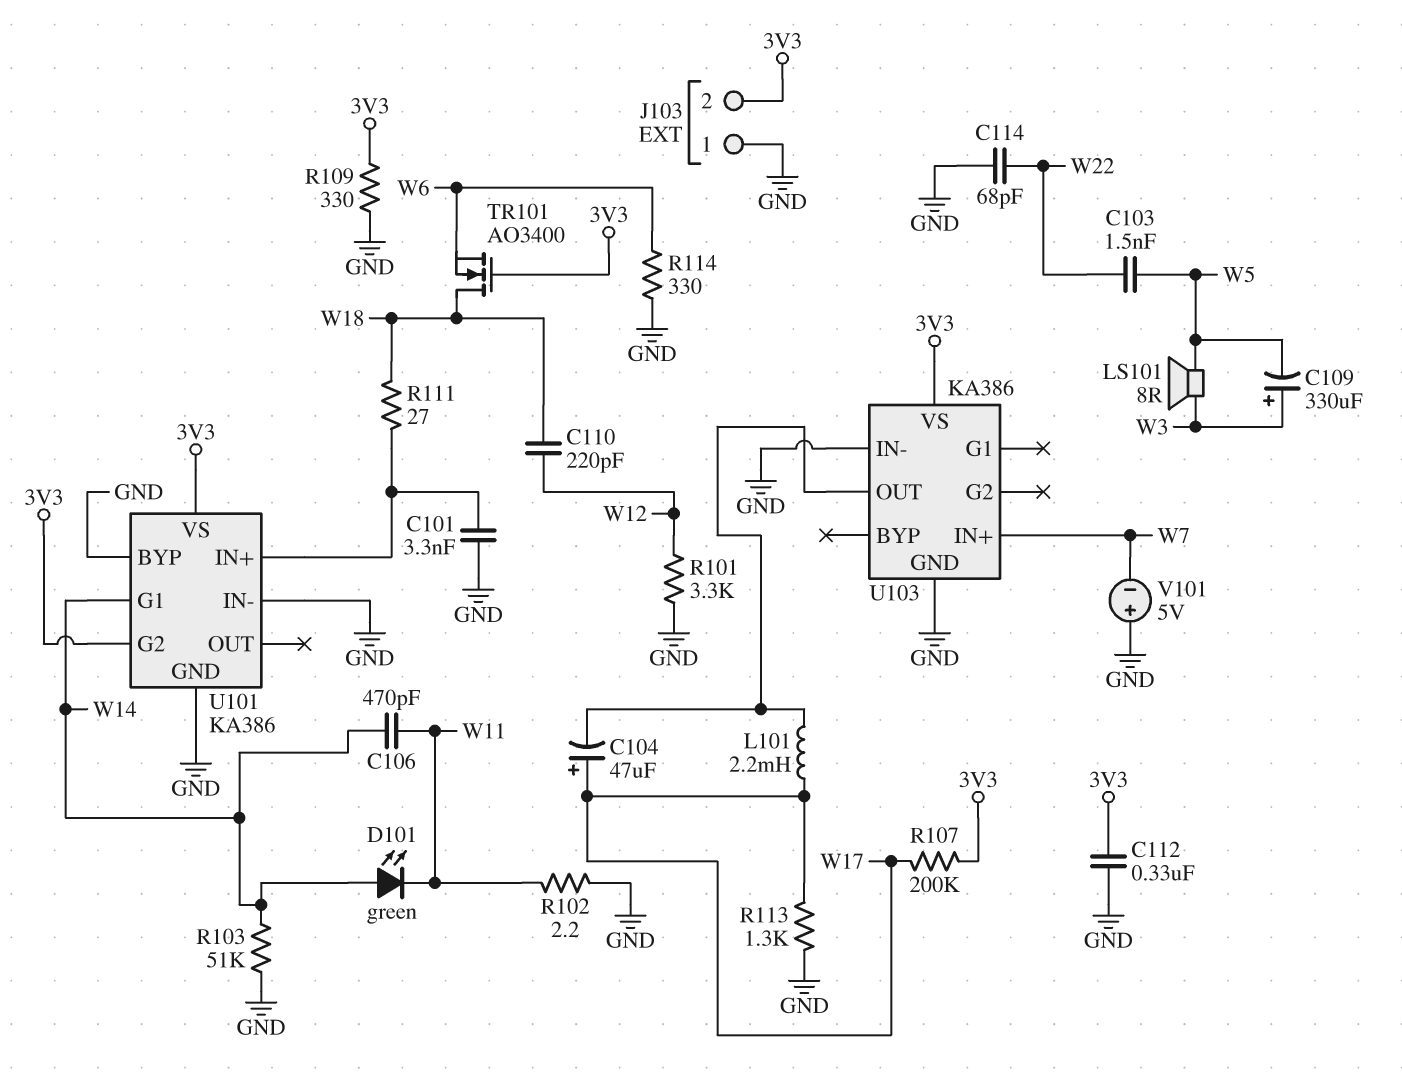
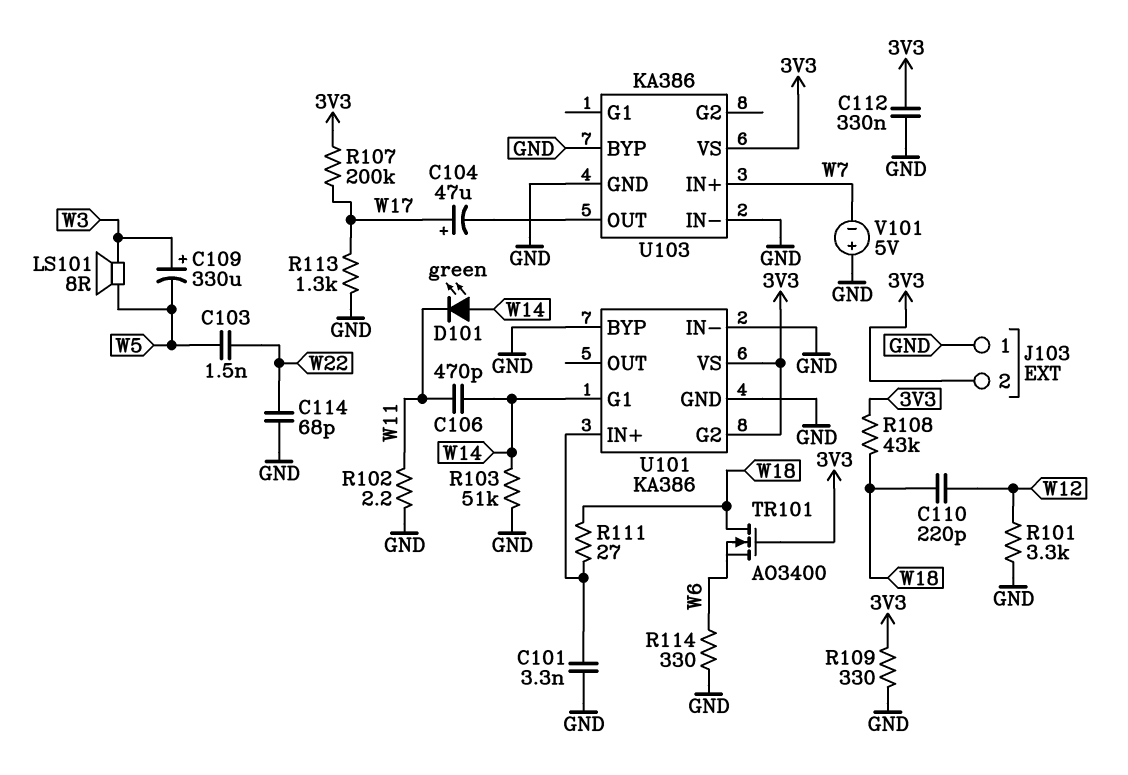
L101: 2.2mH (U103/OUT, W17) -> none
R108: none -> 43k (3V3, W18)
U103 pin BYP: none -> GND

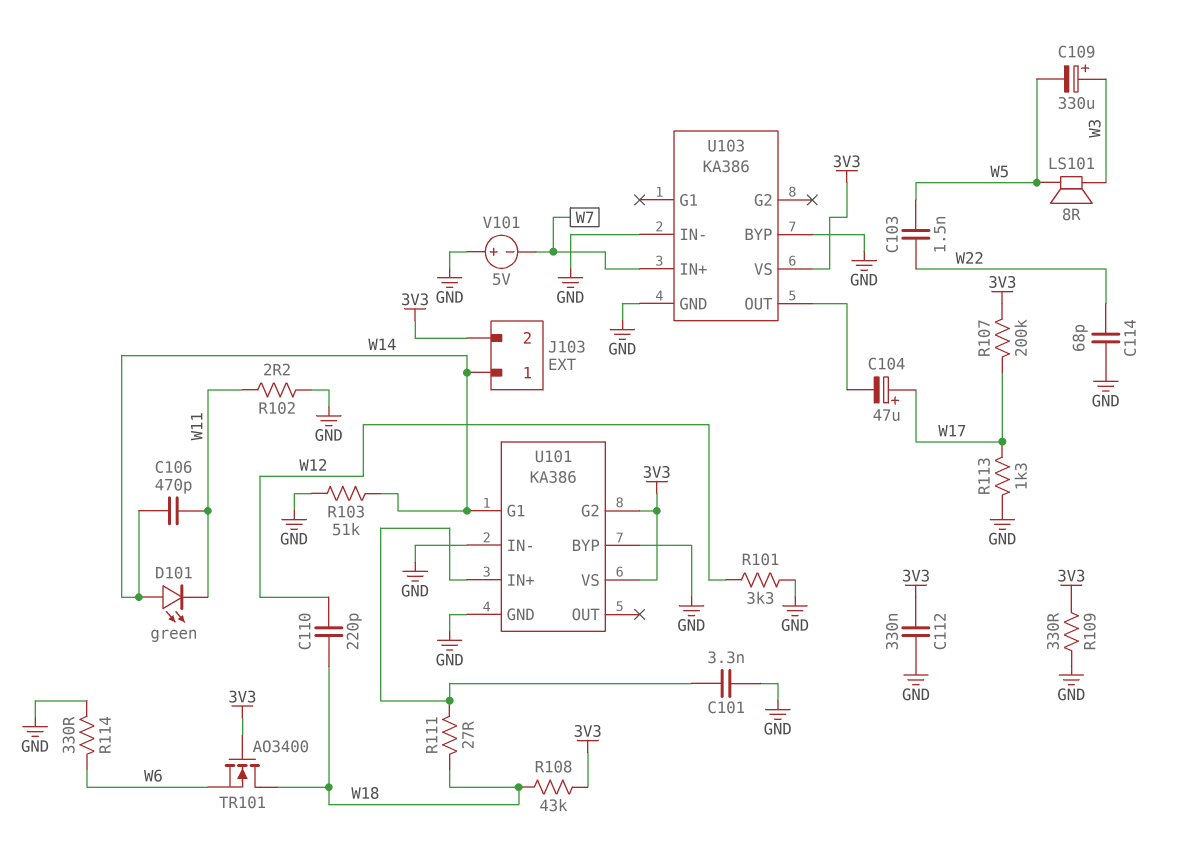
J103 pin 1: GND -> W14

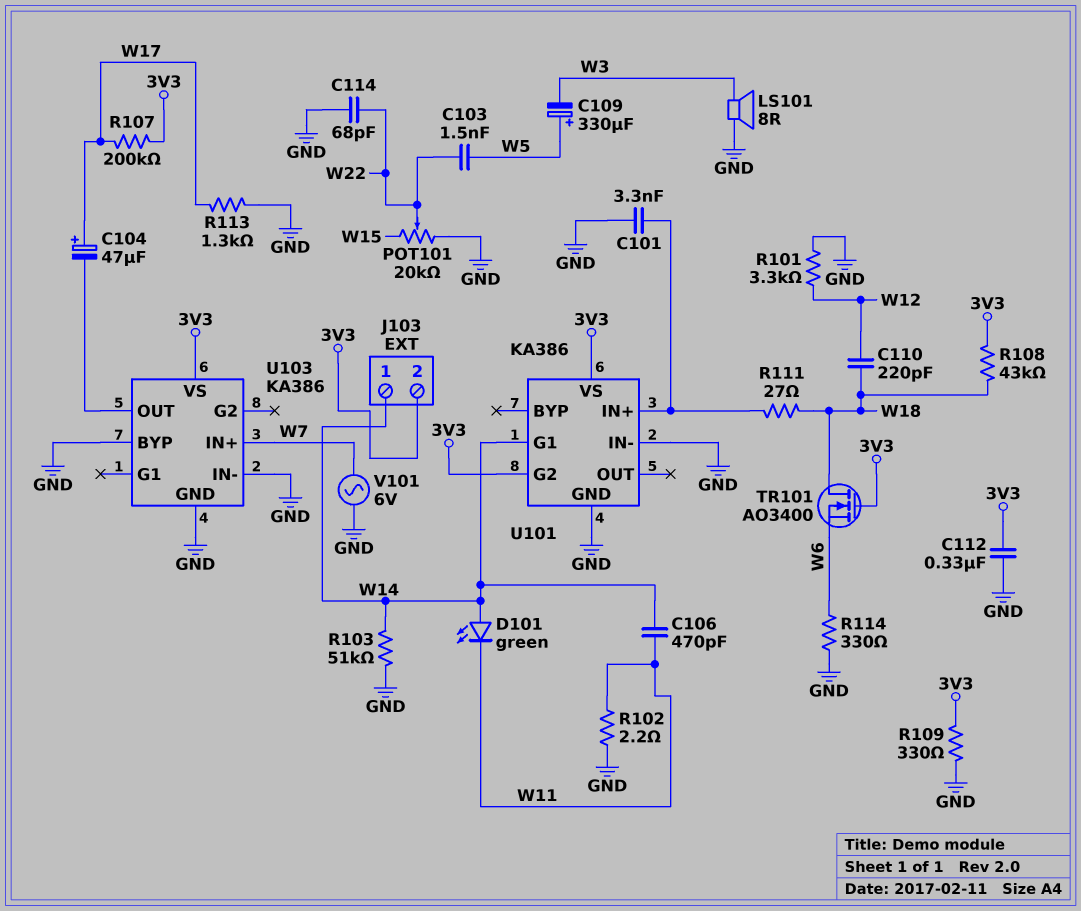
C109: 330uF (plus W3, minus W5) -> 330uF (plus W5, minus W3)
LS101: speaker 8R (W3, W5) -> speaker 8R (GND, W3)
POT101: none -> 20k (GND, W15, wiper W22)
U101 pin BYP: GND -> none
V101: 5V (plus GND, minus W7) -> AC 6V (GND, W7)

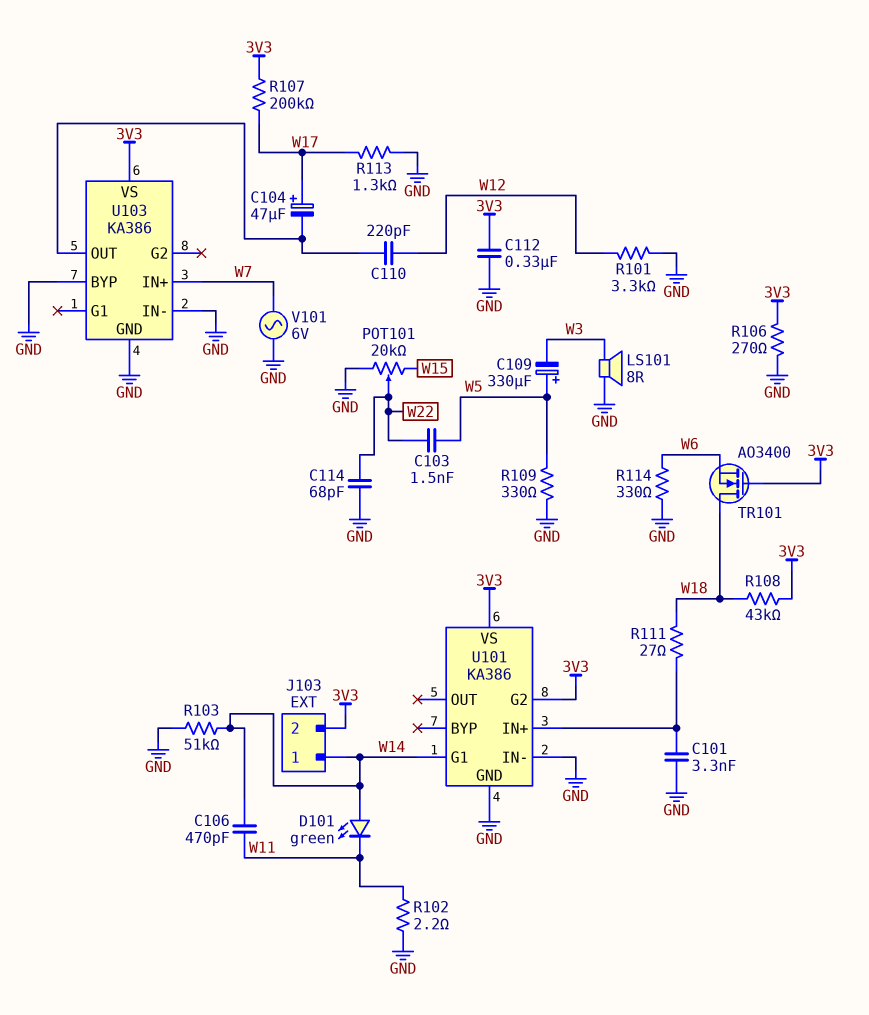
C110: 220pF (W12, W18) -> 220pF (U103/OUT, W12)
R106: none -> 270 (3V3, GND)
R109: 330 (3V3, GND) -> 330 (GND, W5)

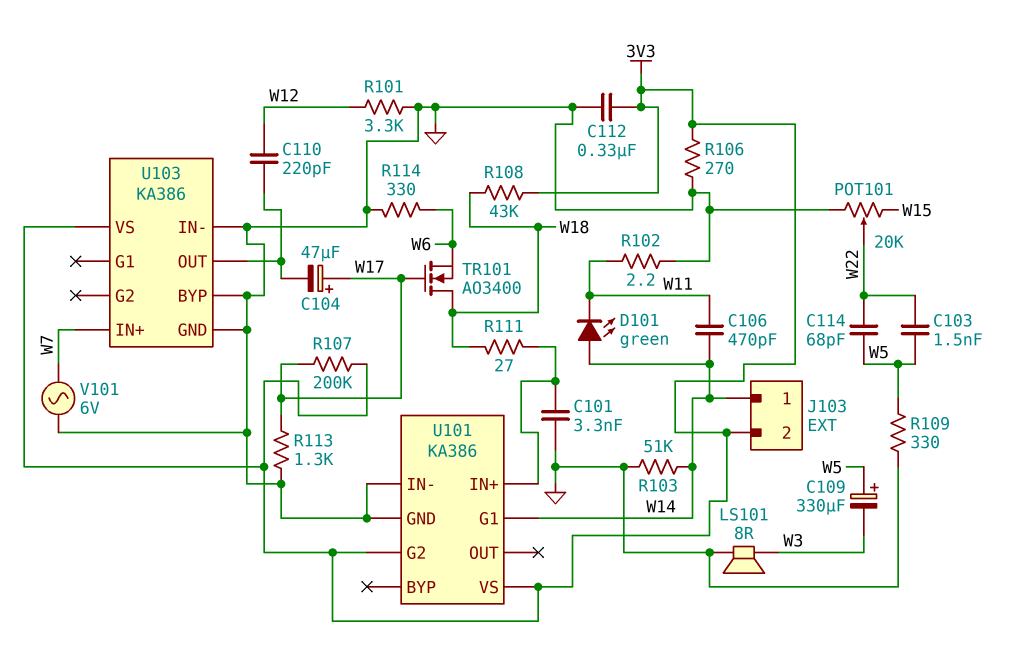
C114: 68pF (GND, W22) -> 68pF (W5, W22)
TR101: NMOS AO3400 (G 3V3, D W18, S W6) -> NMOS AO3400 (G W17, D W18, S W6)

